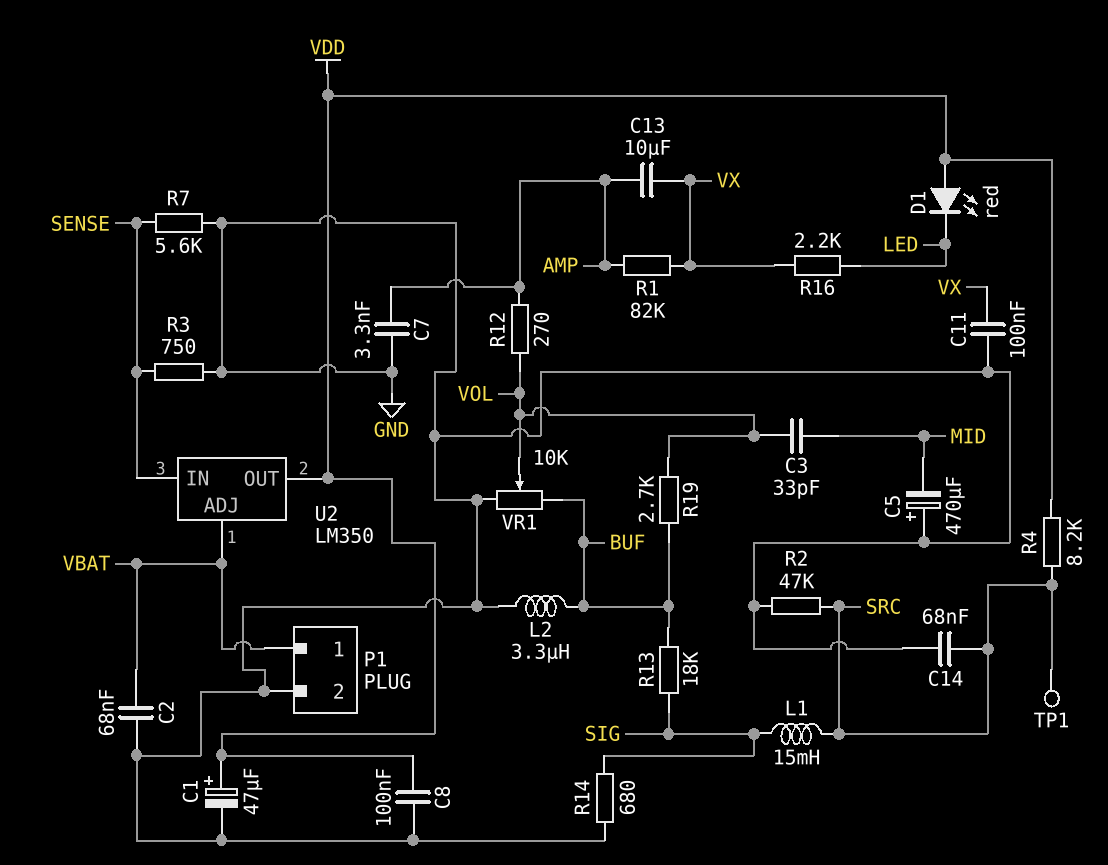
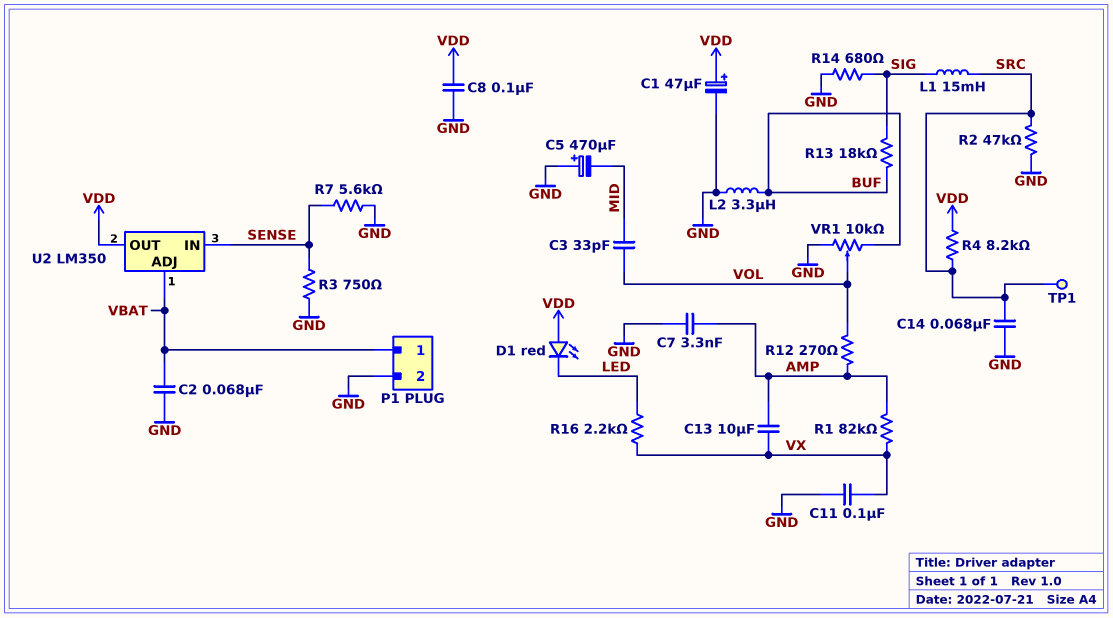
R19: 2.7k (BUF, VOL) -> none

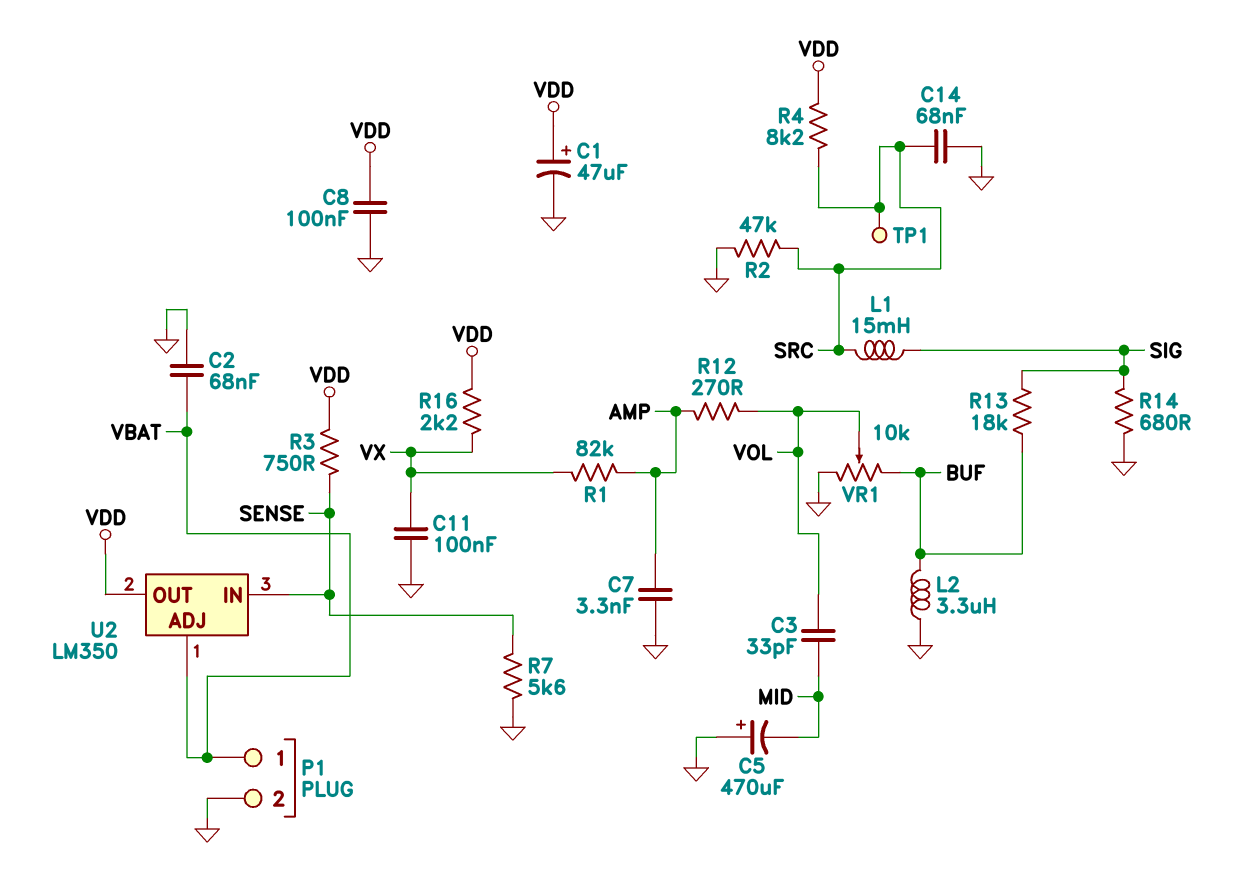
C13: 10uF (AMP, VX) -> none
D1: LED red (A VDD, K LED) -> none
R3: 750 (GND, SENSE) -> 750 (SENSE, VDD)
R16: 2.2k (LED, VX) -> 2.2k (VDD, VX)

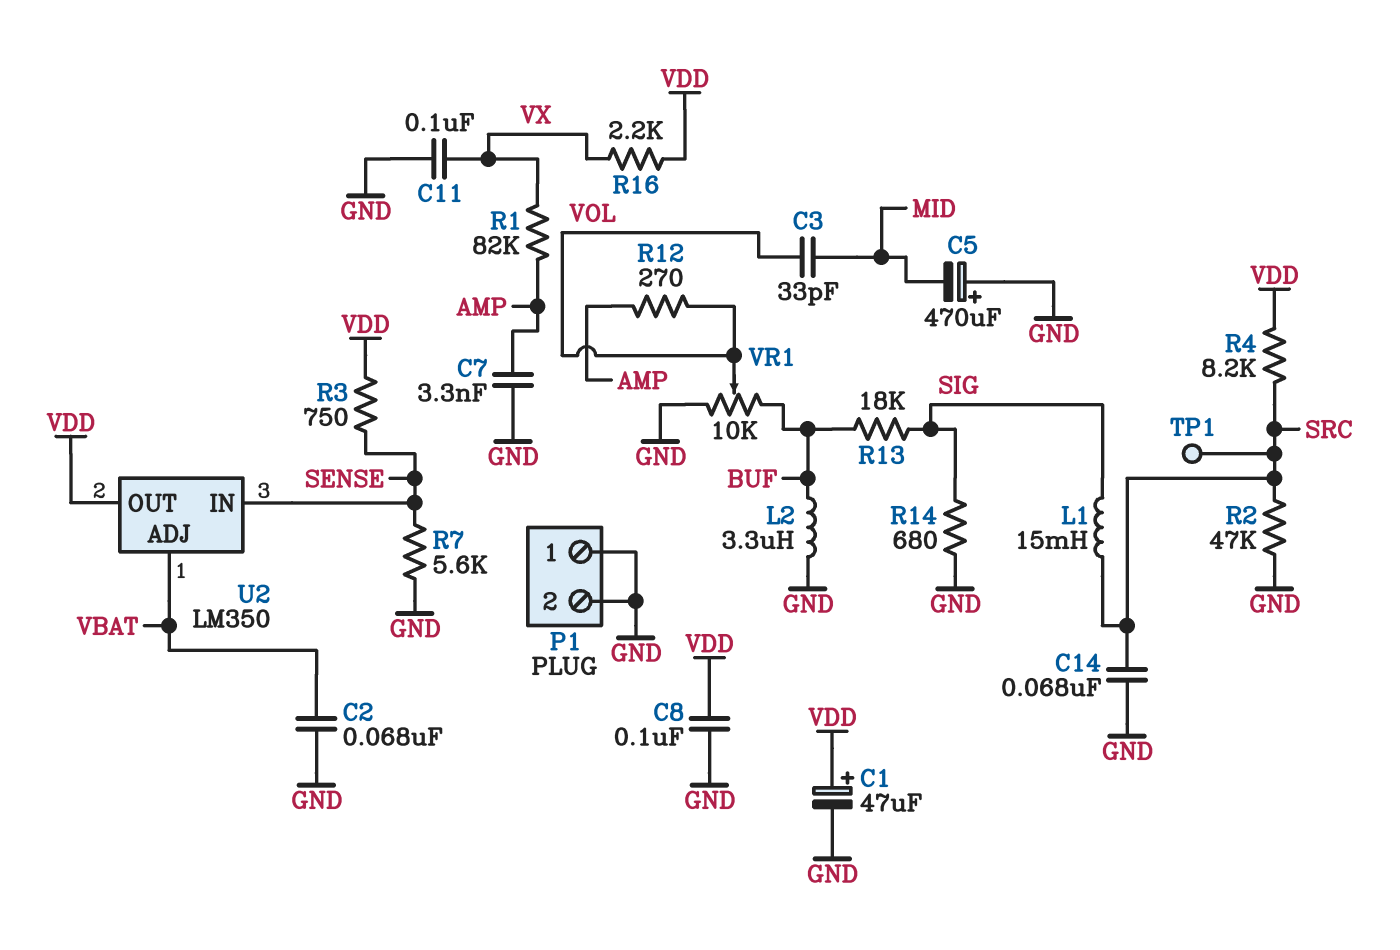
P1 pin 1: VBAT -> GND

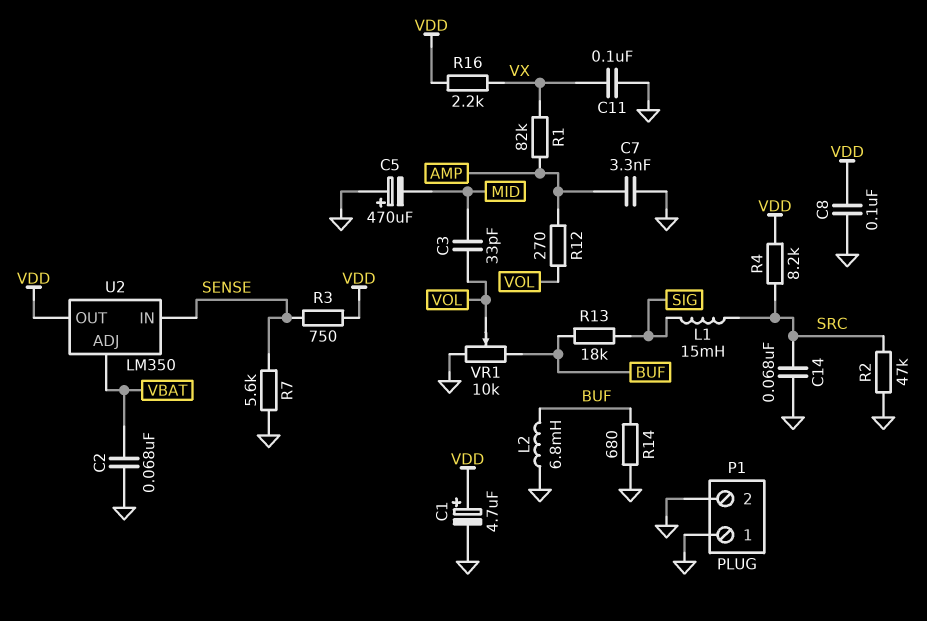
C1: 47uF (plus VDD, minus GND) -> 4.7uF (plus VDD, minus GND)
L2: 3.3uH (BUF, GND) -> 6.8mH (BUF, GND)
R14: 680 (GND, SIG) -> 680 (BUF, GND)
TP1: test point (SRC) -> none

